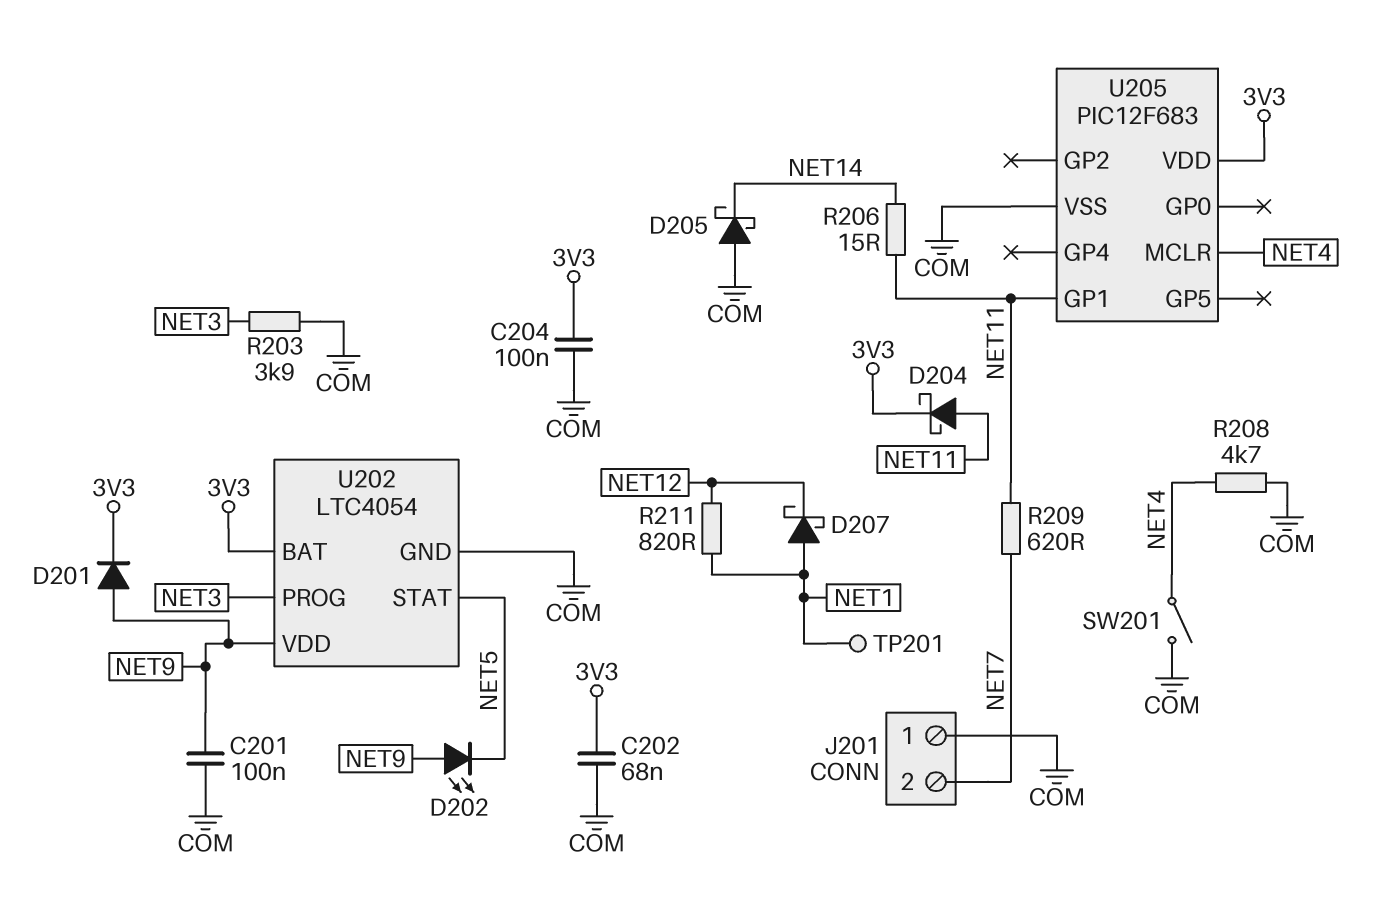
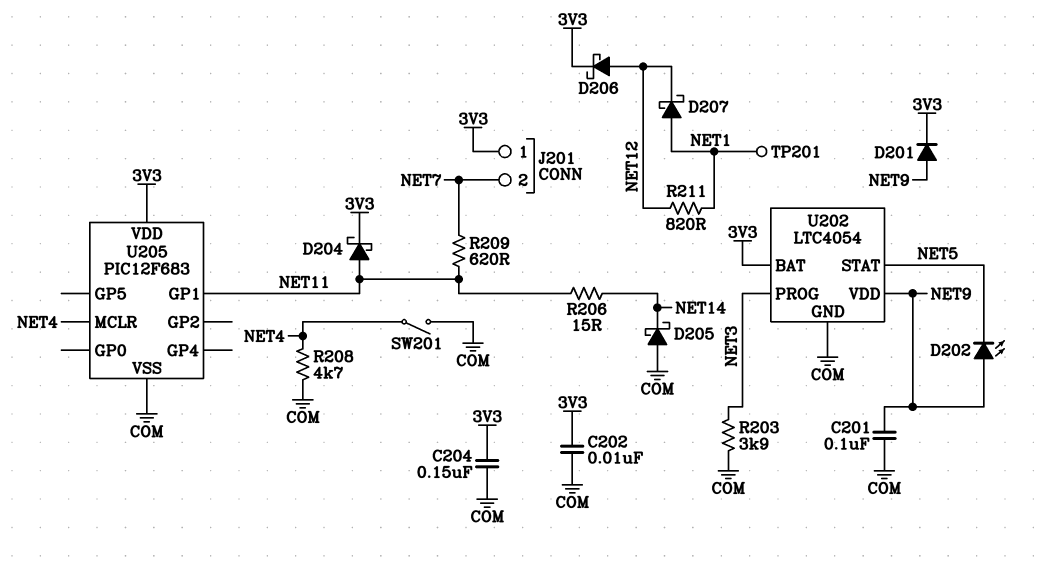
C202: 68nF (3V3, COM) -> 10nF (3V3, COM)
C204: 100nF (3V3, COM) -> 150nF (3V3, COM)
D206: none -> schottky (A NET12, K 3V3)
J201 pin 1: COM -> 3V3

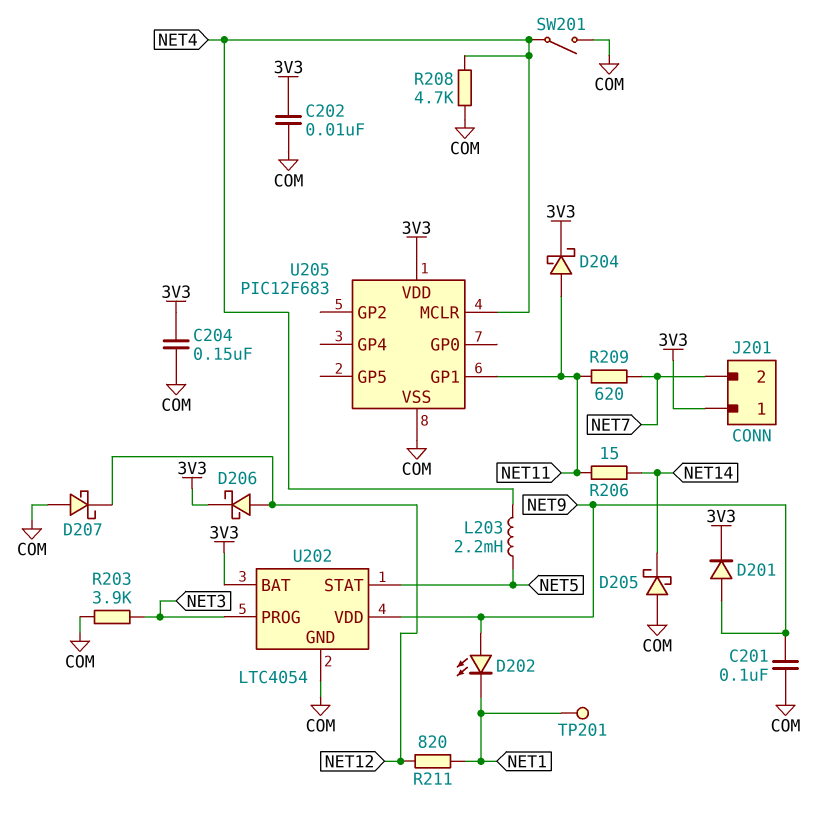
D202: LED (A NET9, K NET5) -> LED (A NET9, K NET1)
D207: schottky (A NET1, K NET12) -> schottky (A COM, K NET12)
L203: none -> 2.2mH (NET4, NET5)

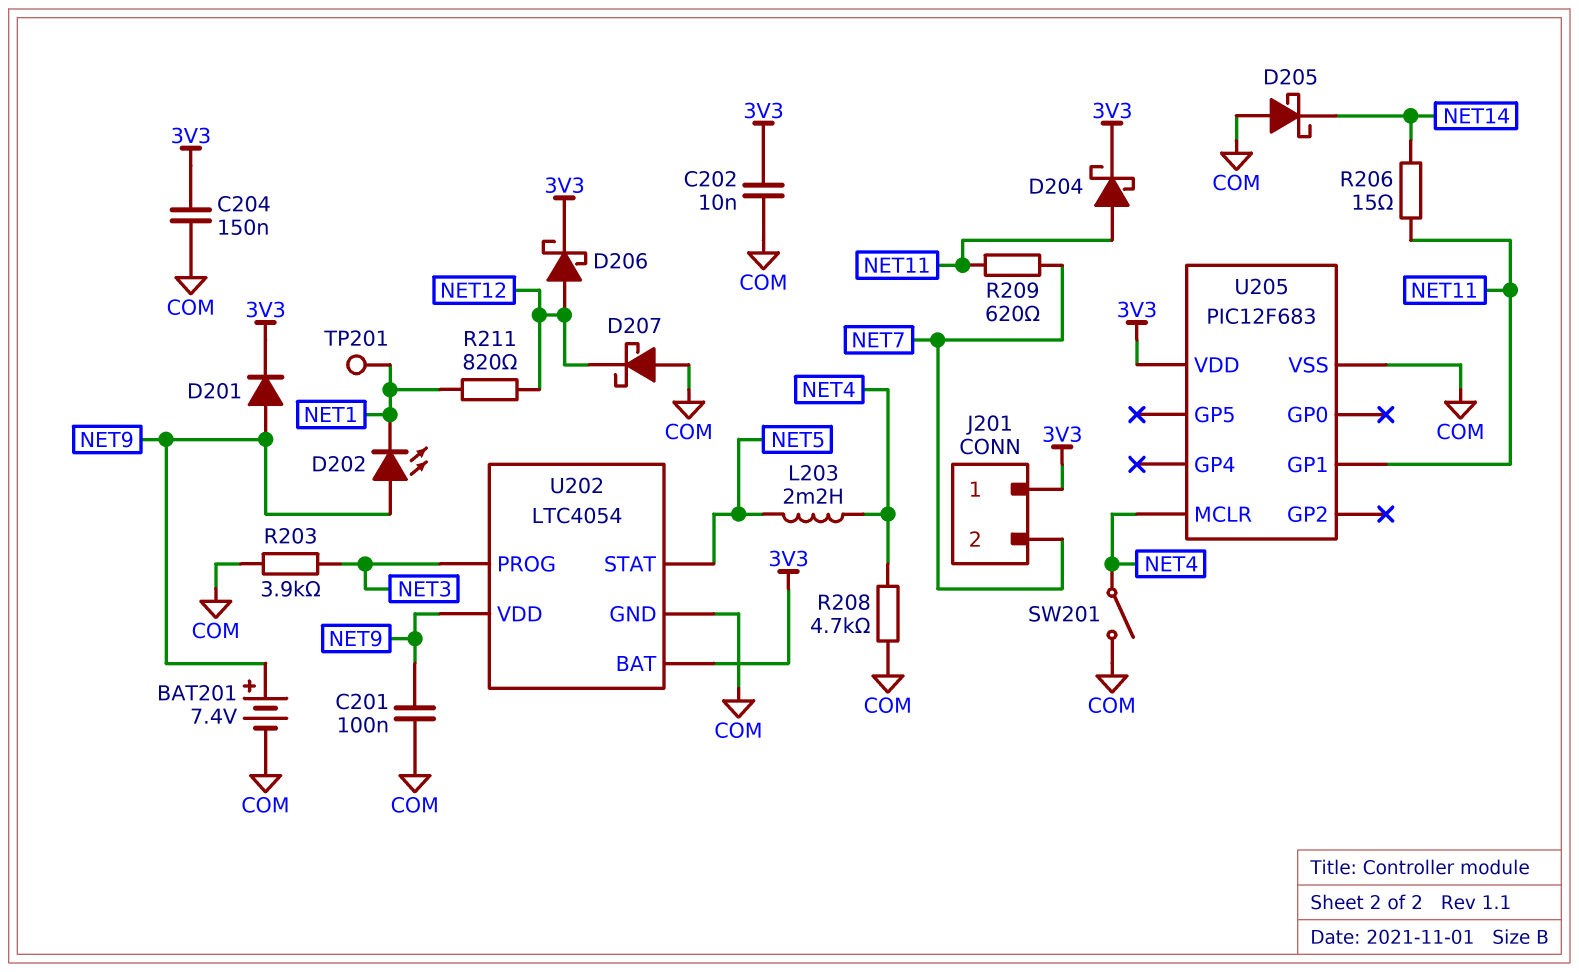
BAT201: none -> 7.4V (plus NET9, minus COM)

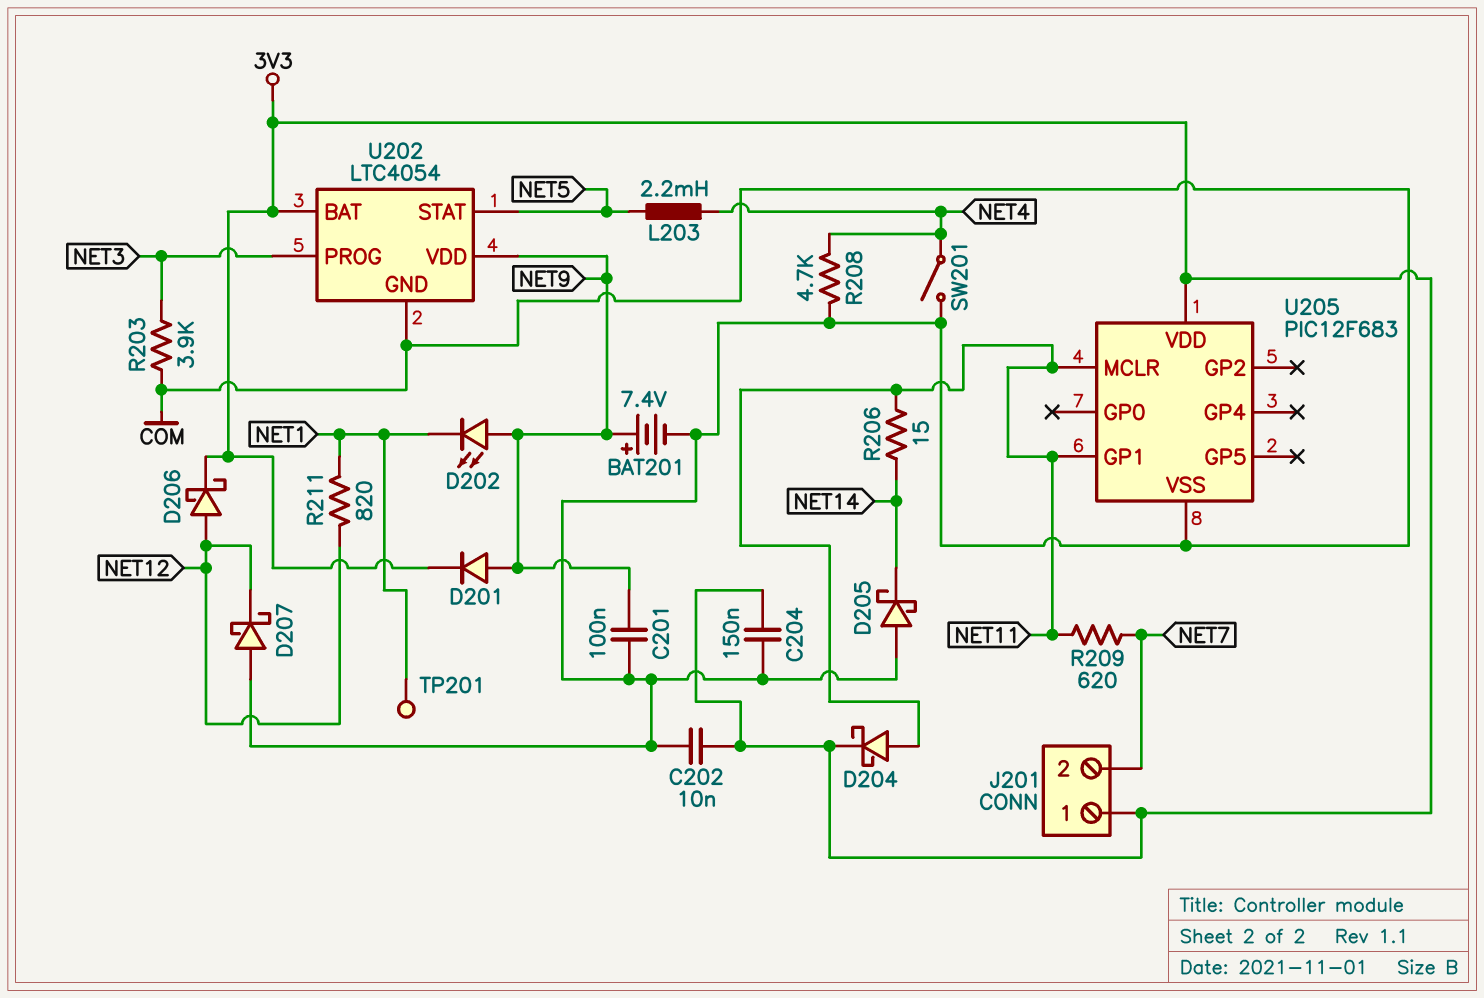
U205 pin MCLR: NET4 -> NET11

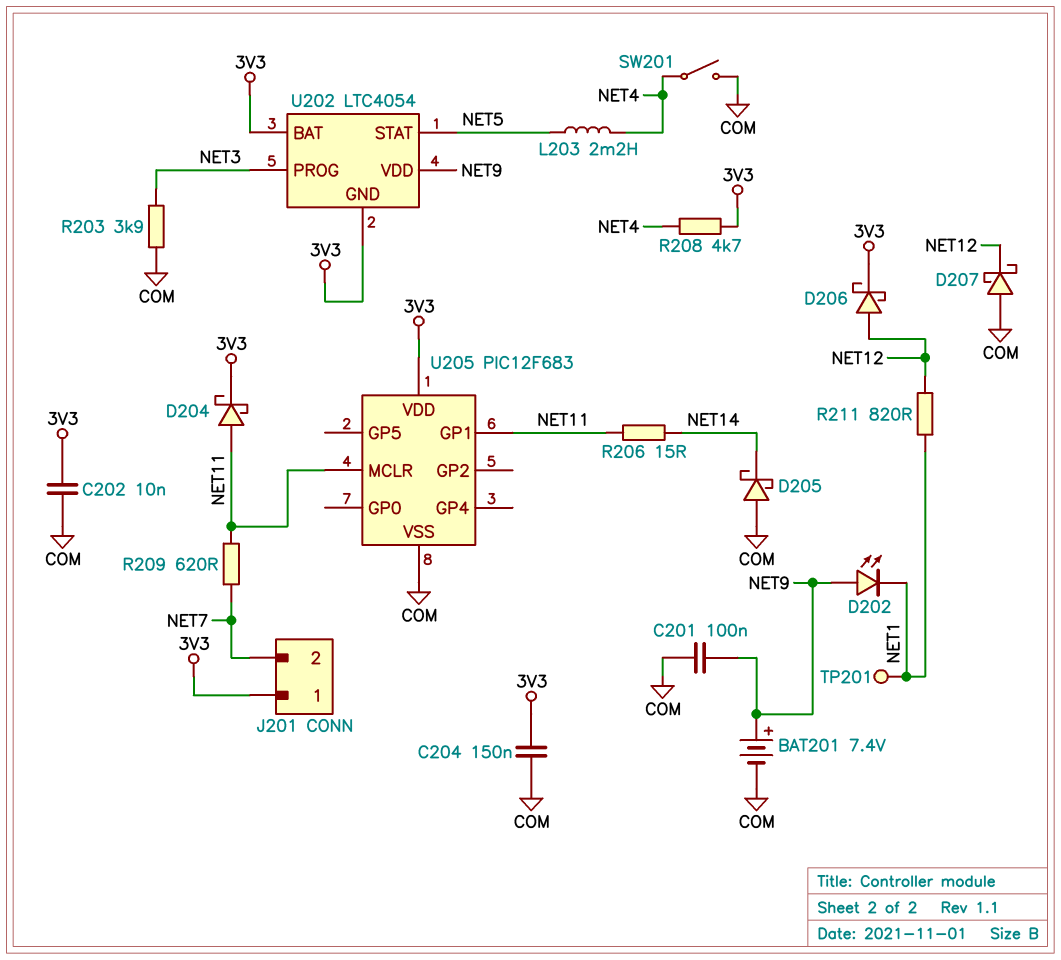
D201: diode (A NET9, K 3V3) -> none
R208: 4.7k (COM, NET4) -> 4.7k (3V3, NET4)
U202 pin GND: COM -> 3V3

